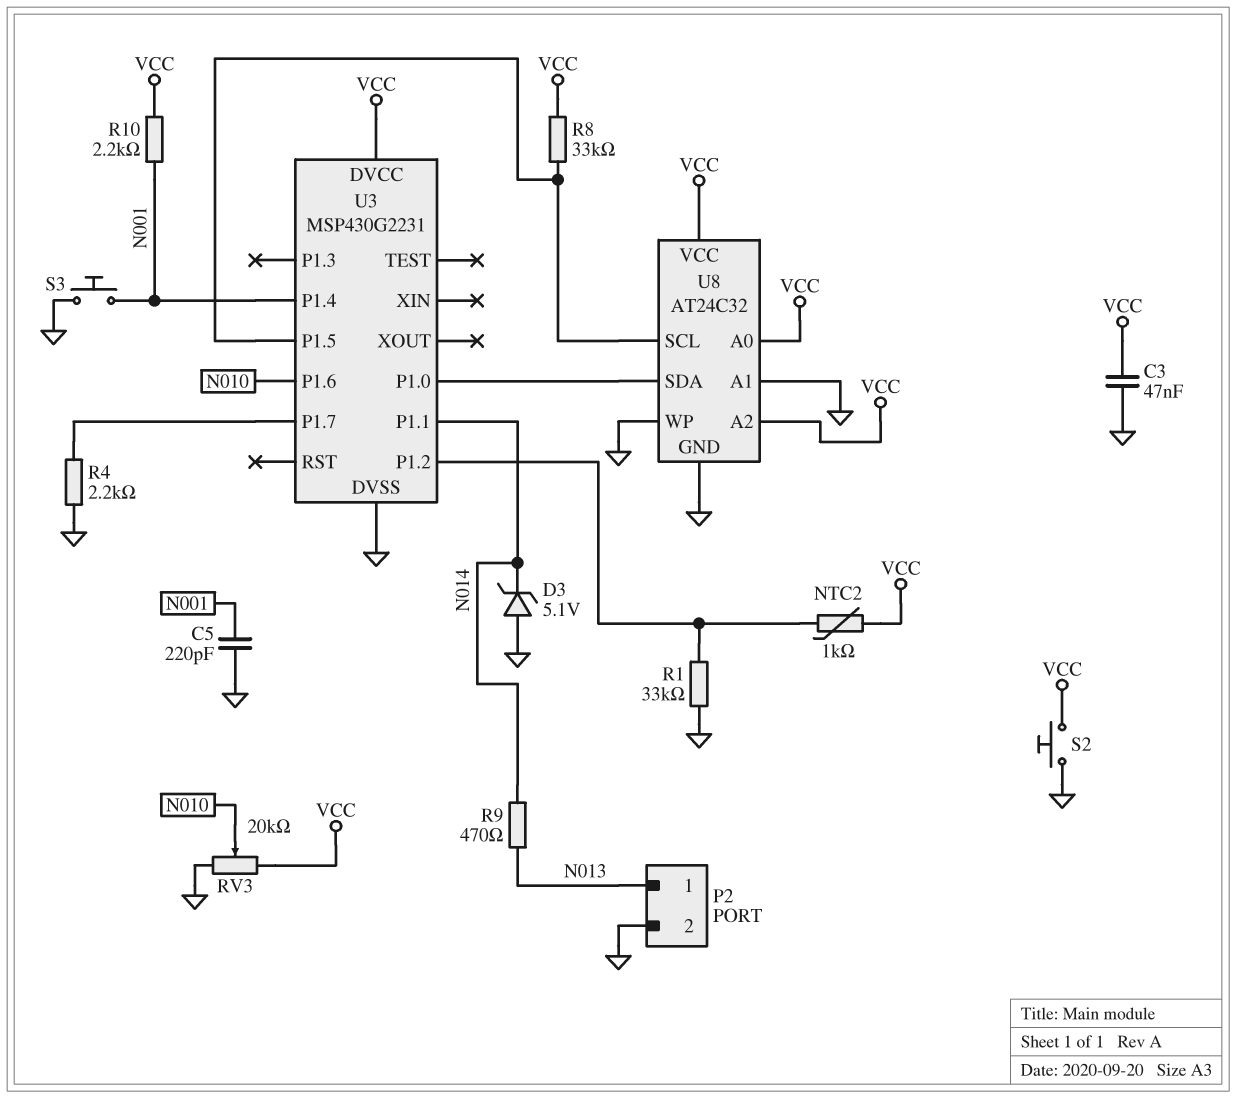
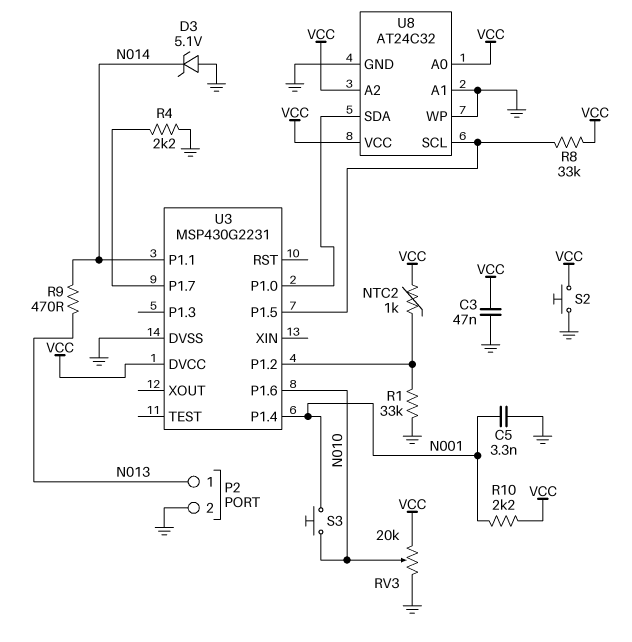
C5: 220pF (GND, N001) -> 3.3nF (GND, N001)
S3: button (GND, N001) -> button (N001, N010)

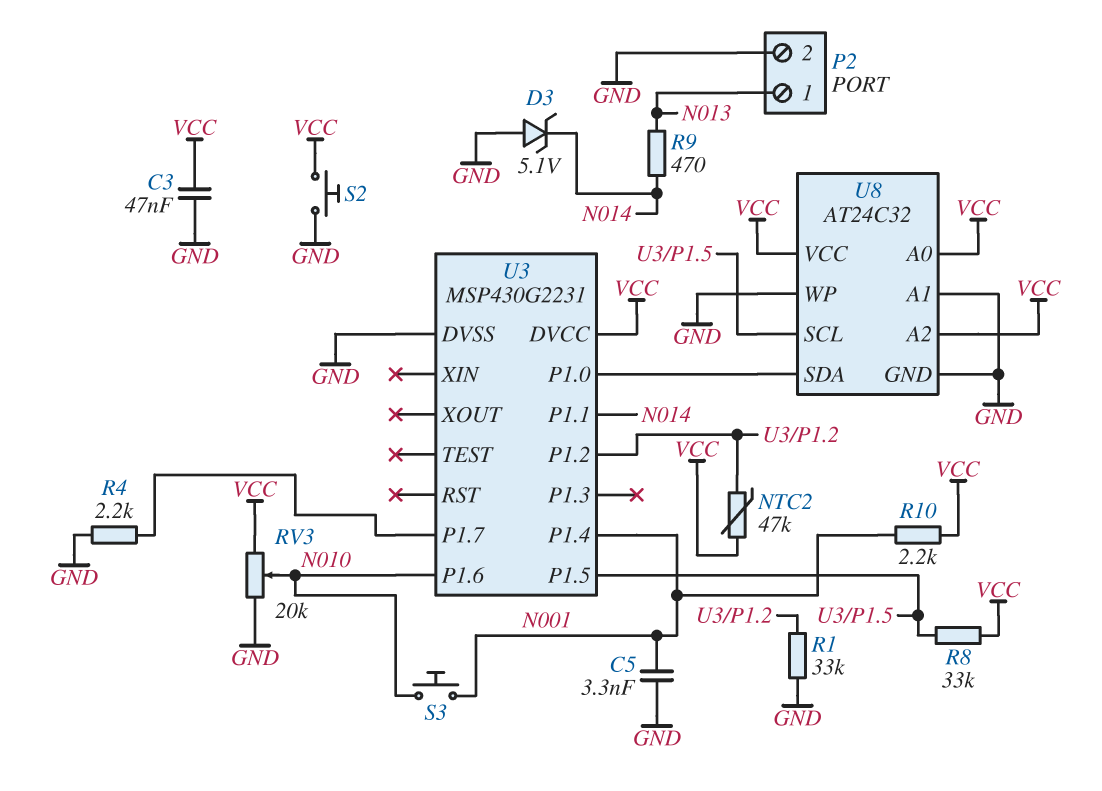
NTC2: 1k (U3/P1.2, VCC) -> 47k (U3/P1.2, VCC)

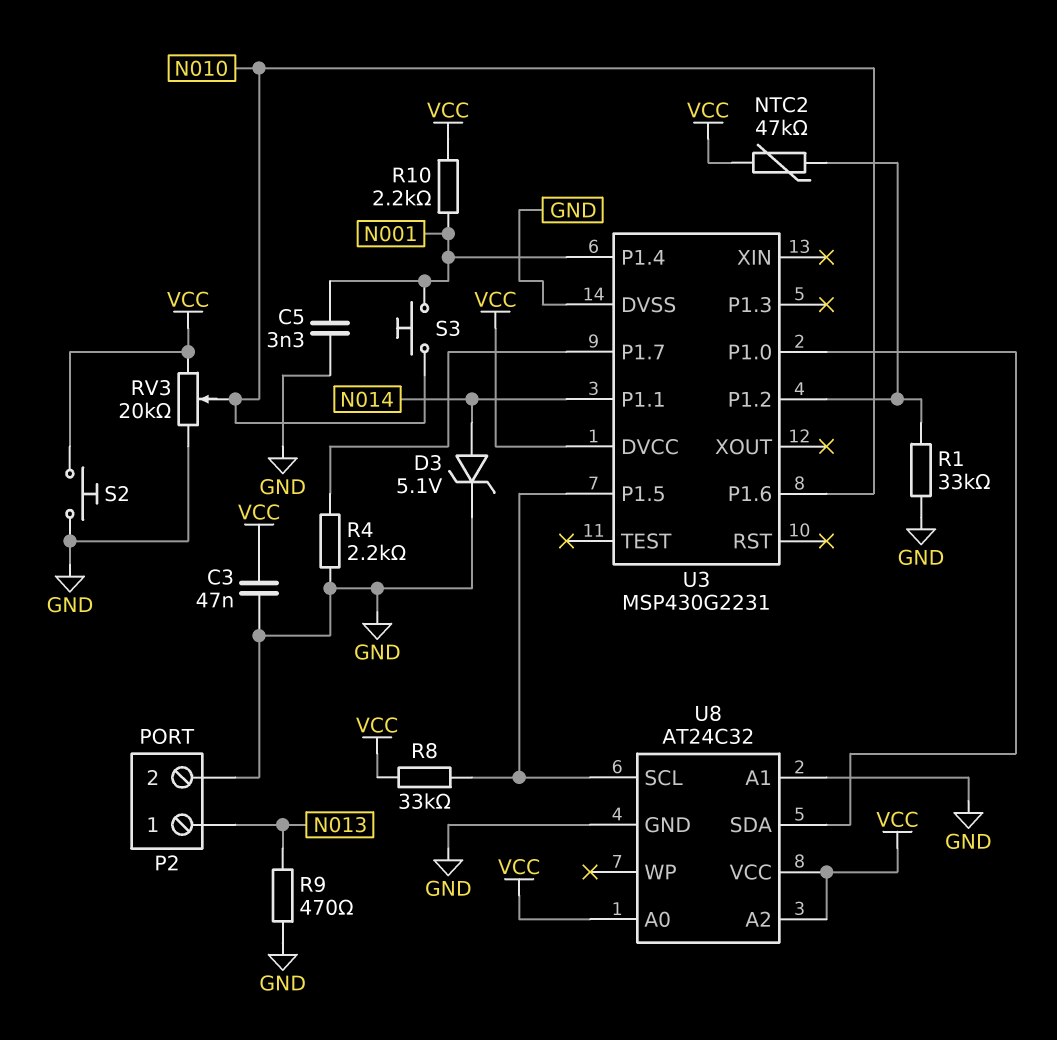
D3: zener 5.1V (A GND, K N014) -> zener 5.1V (A N014, K GND)
R9: 470 (N013, N014) -> 470 (GND, N013)
U8 pin WP: GND -> none

